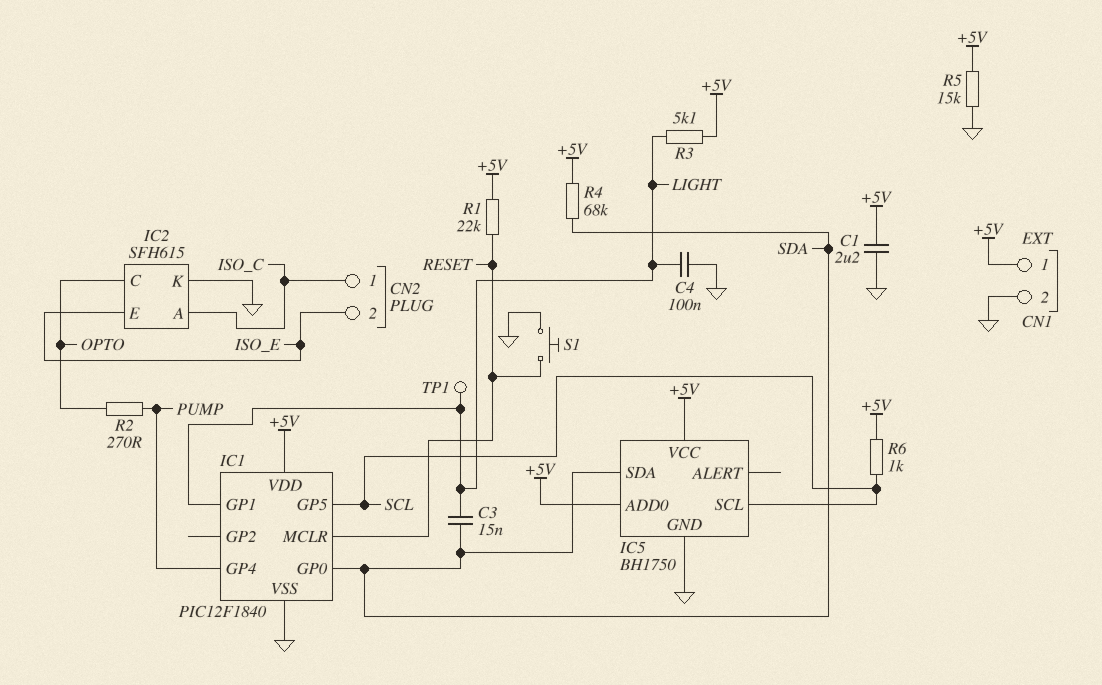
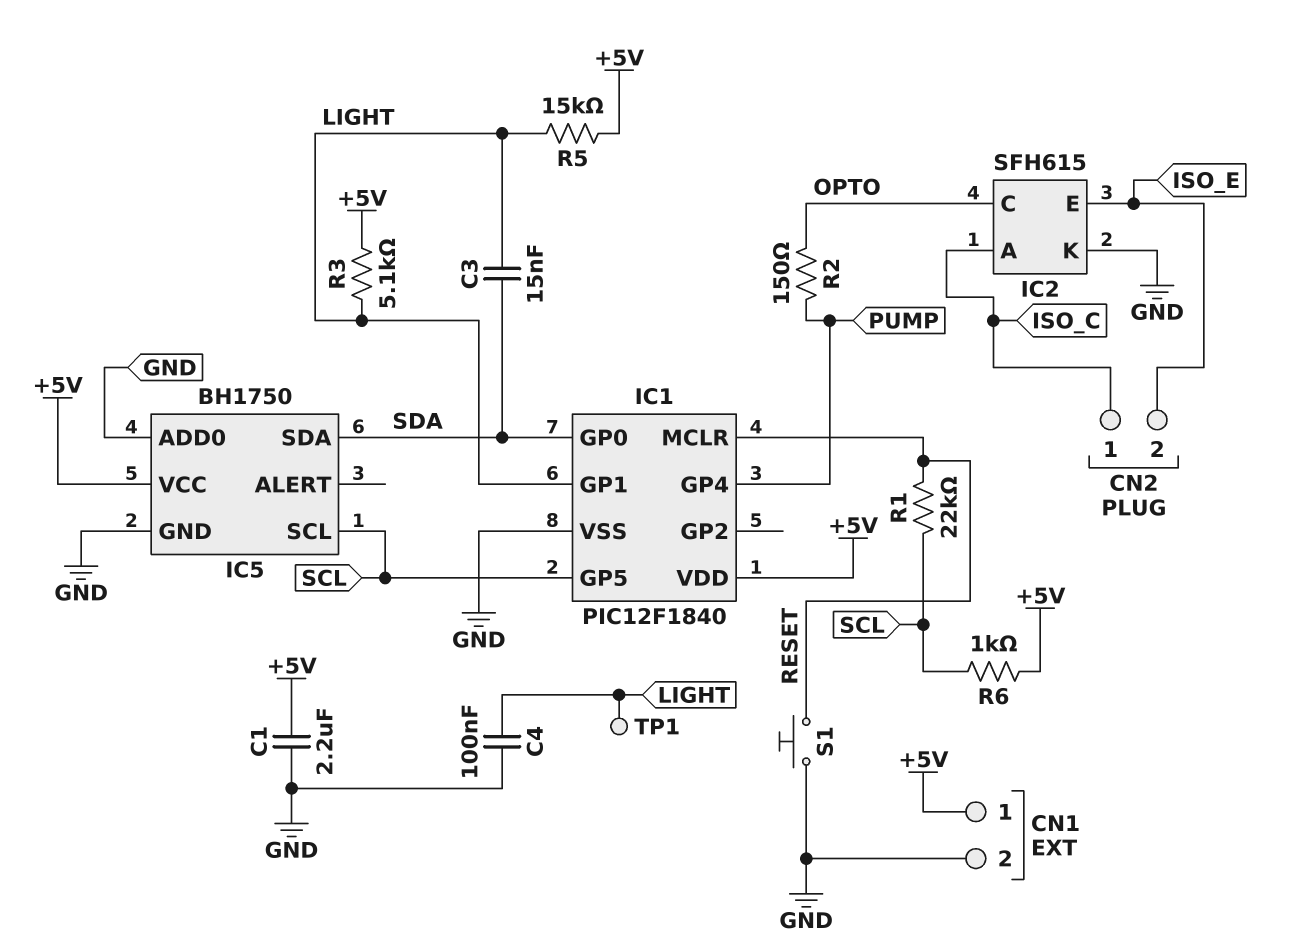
IC5 pin ADD0: +5V -> GND
R1: 22k (+5V, RESET) -> 22k (RESET, SCL)
R2: 270 (OPTO, PUMP) -> 150 (OPTO, PUMP)
R4: 68k (+5V, SDA) -> none
R5: 15k (+5V, GND) -> 15k (+5V, LIGHT)

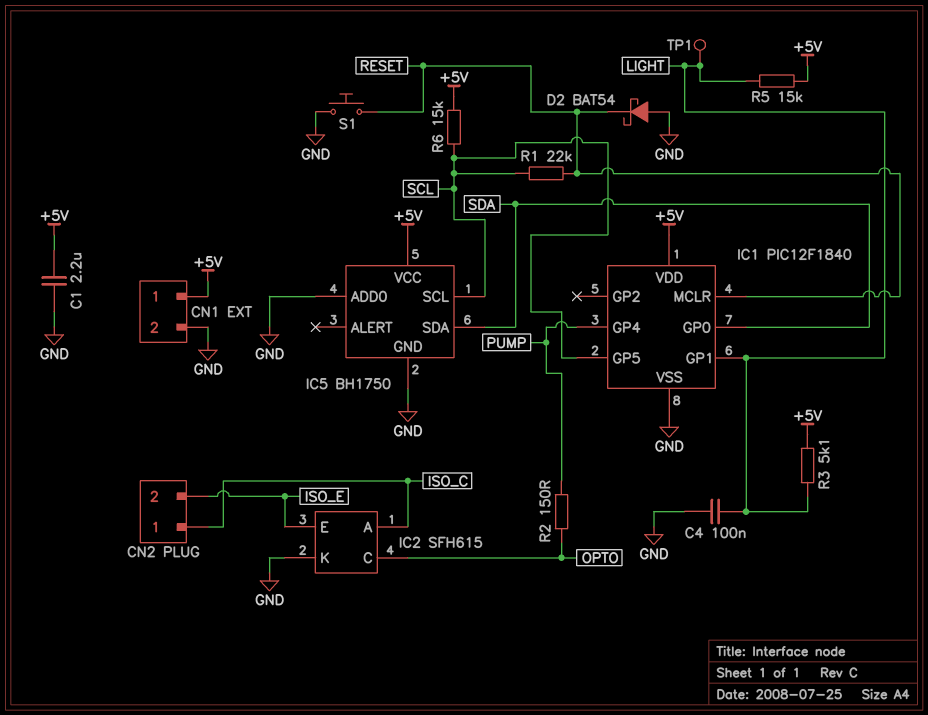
C3: 15nF (LIGHT, SDA) -> none
D2: none -> schottky BAT54 (A GND, K RESET)
R6: 1k (+5V, SCL) -> 15k (+5V, SCL)

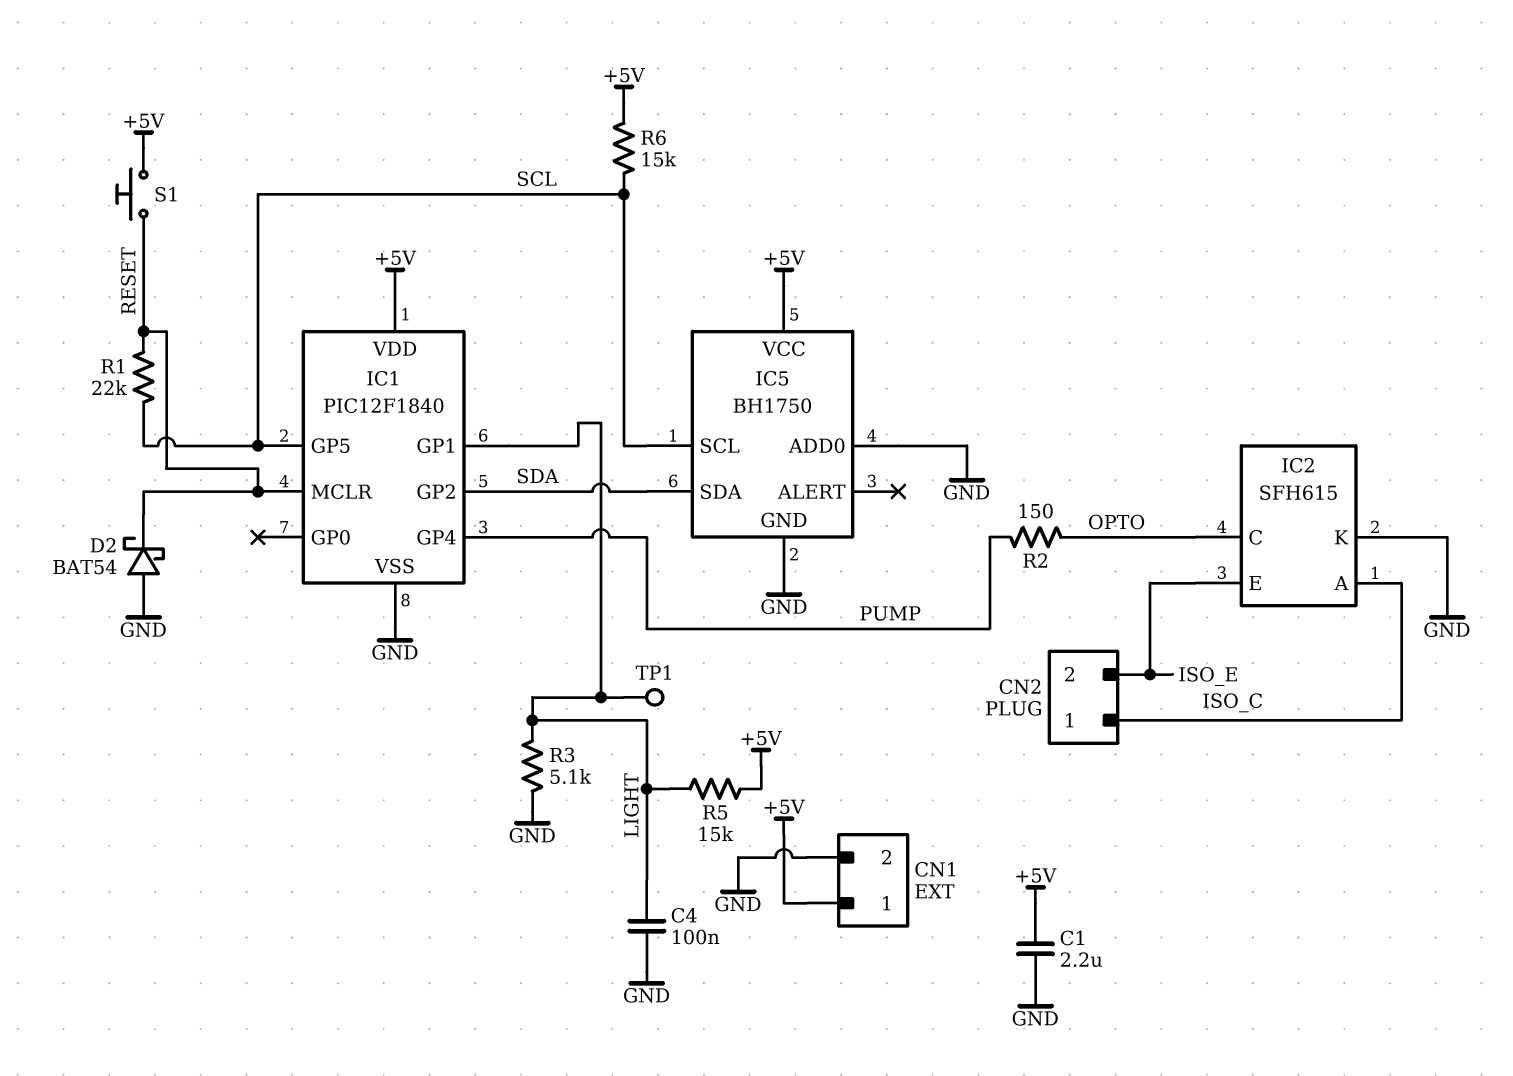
IC1 pin GP0: SDA -> none
IC1 pin GP2: none -> SDA
R3: 5.1k (+5V, LIGHT) -> 5.1k (GND, LIGHT)
S1: button (GND, RESET) -> button (+5V, RESET)

